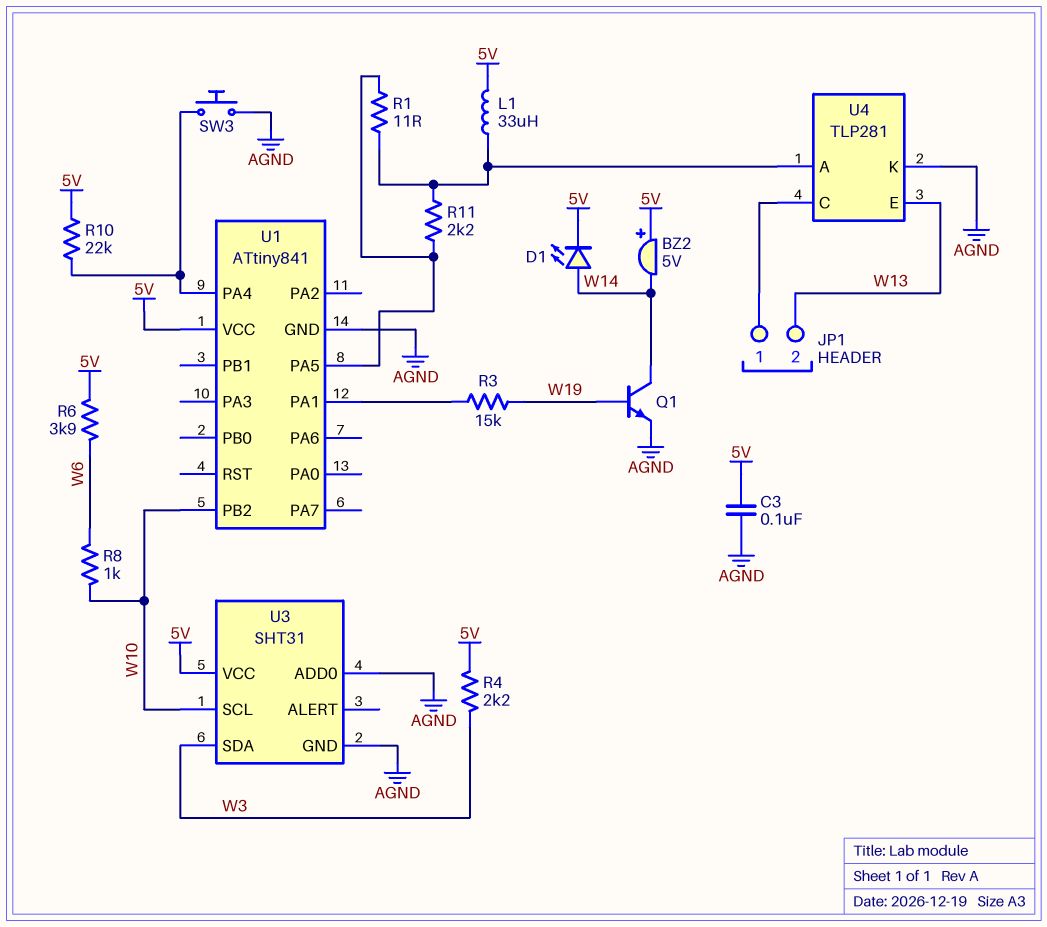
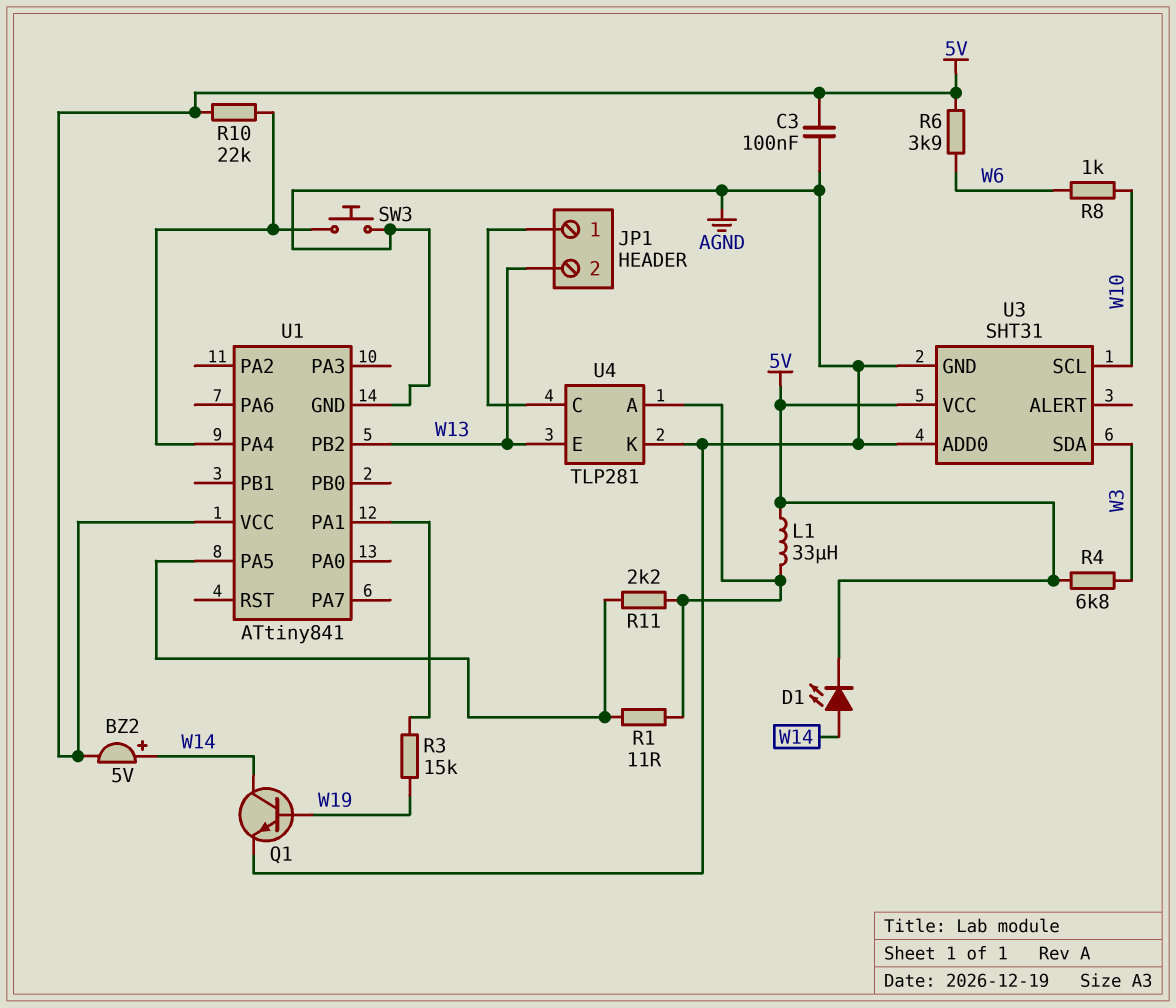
BZ2: buzzer 5V (plus 5V, minus W14) -> buzzer 5V (plus W14, minus 5V)
R4: 2.2k (5V, W3) -> 6.8k (5V, W3)
U1 pin PB2: W10 -> W13

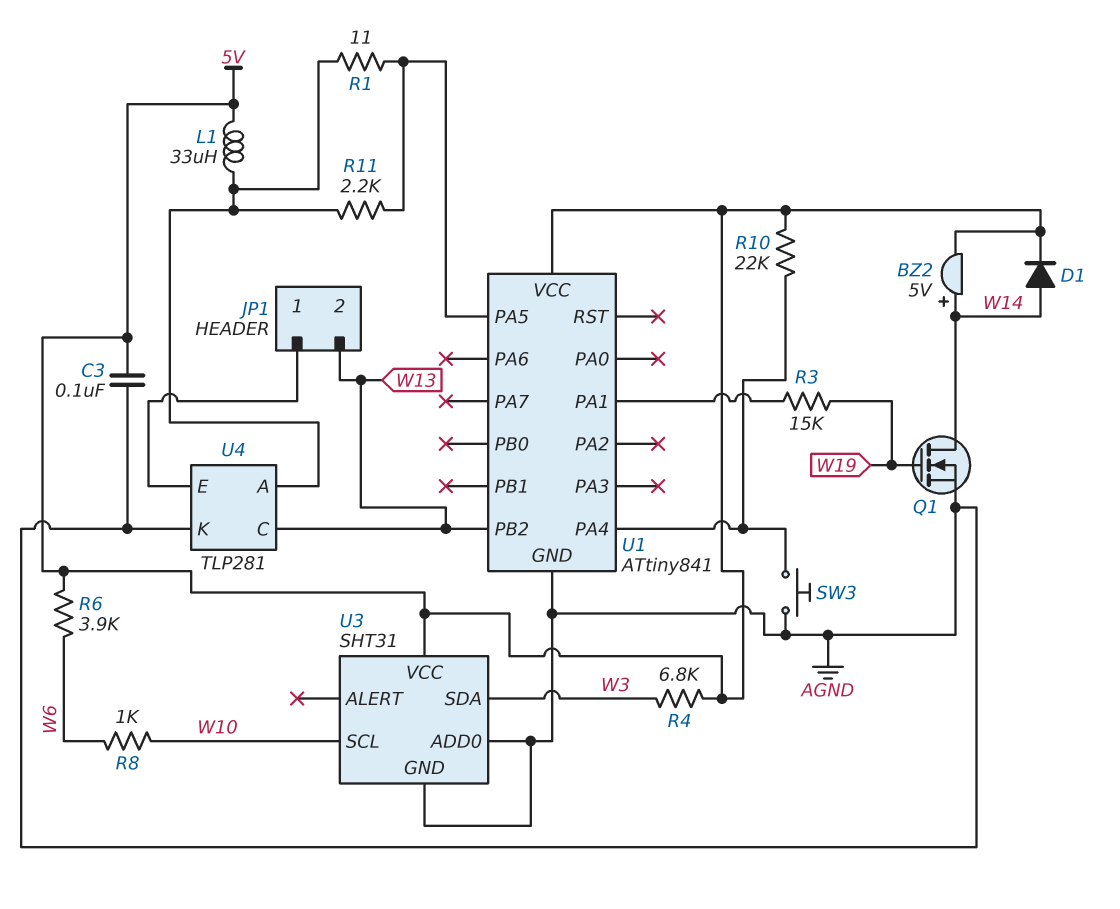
D1: LED (A W14, K 5V) -> diode (A W14, K 5V)
Q1: NPN (B W19, C W14, E AGND) -> NMOS (G W19, D W14, S AGND)
U4 pin C: JP1/1 -> W13
U4 pin E: W13 -> JP1/1

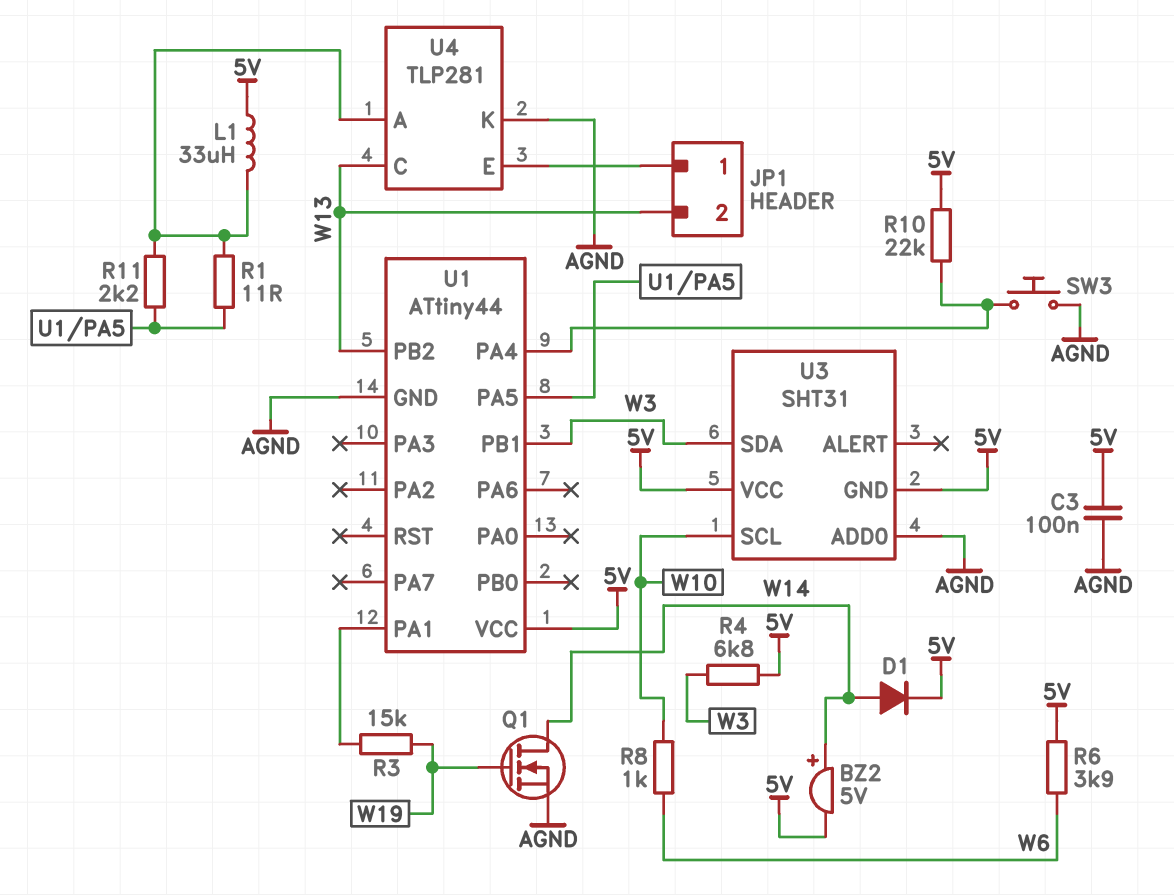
U1: ATtiny841 -> ATtiny44
U1 pin PB1: none -> W3
U3 pin GND: AGND -> 5V

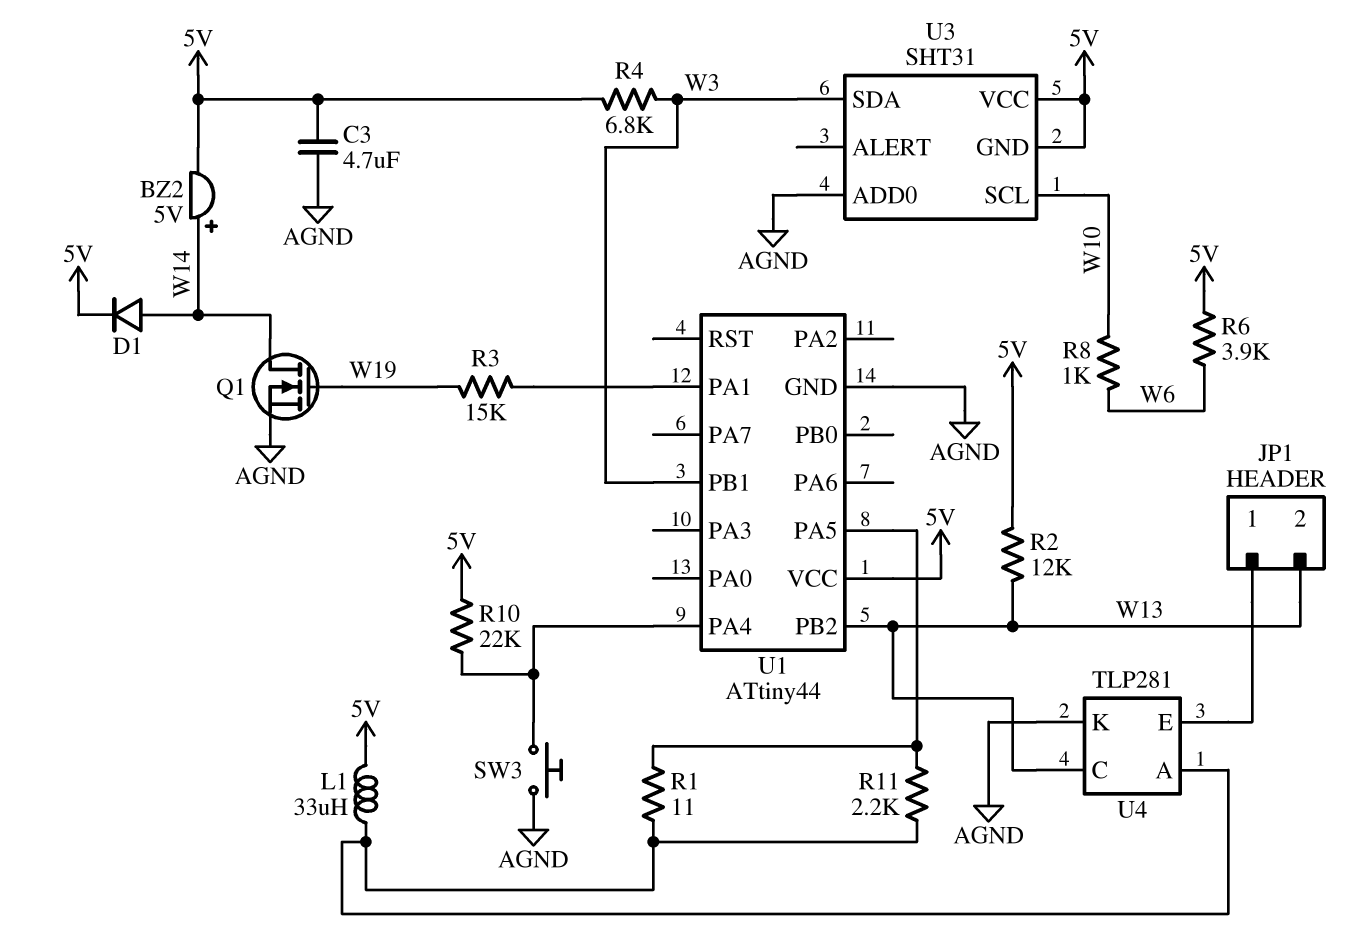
C3: 100nF (5V, AGND) -> 4.7uF (5V, AGND)
R2: none -> 12k (5V, W13)

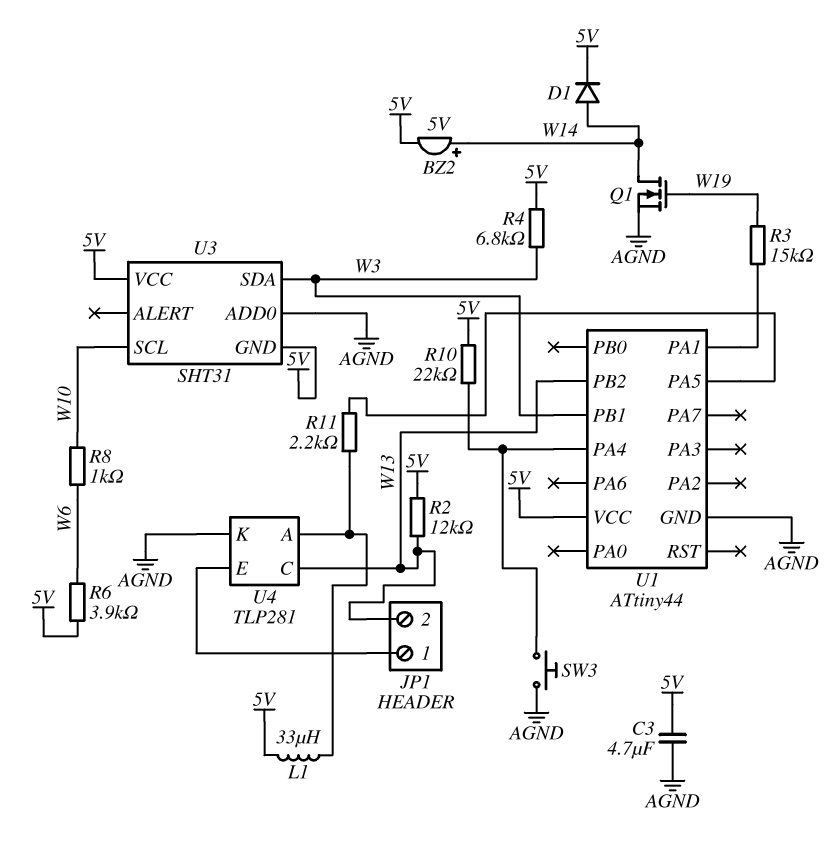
R1: 11 (U1/PA5, U4/A) -> none

